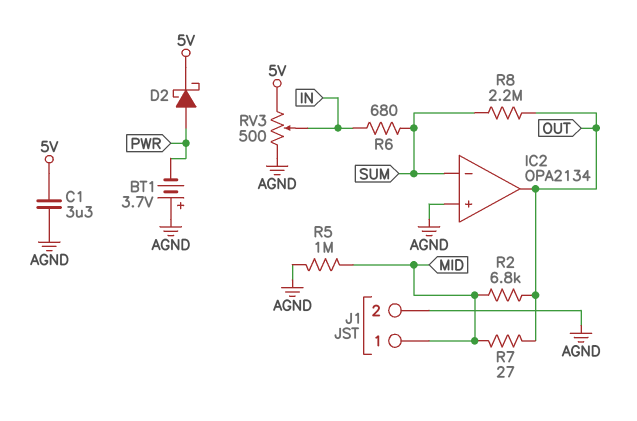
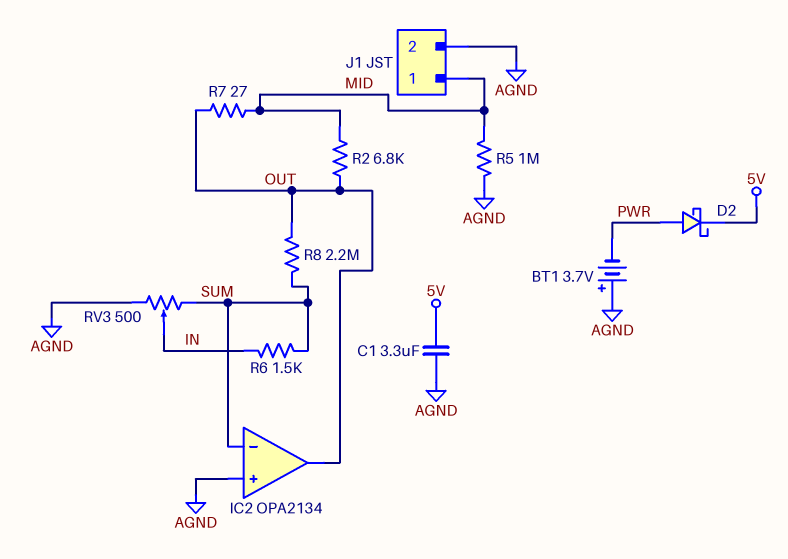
R6: 680 (IN, SUM) -> 1.5k (IN, SUM)
RV3: 500 (5V, AGND, wiper IN) -> 500 (AGND, SUM, wiper IN)

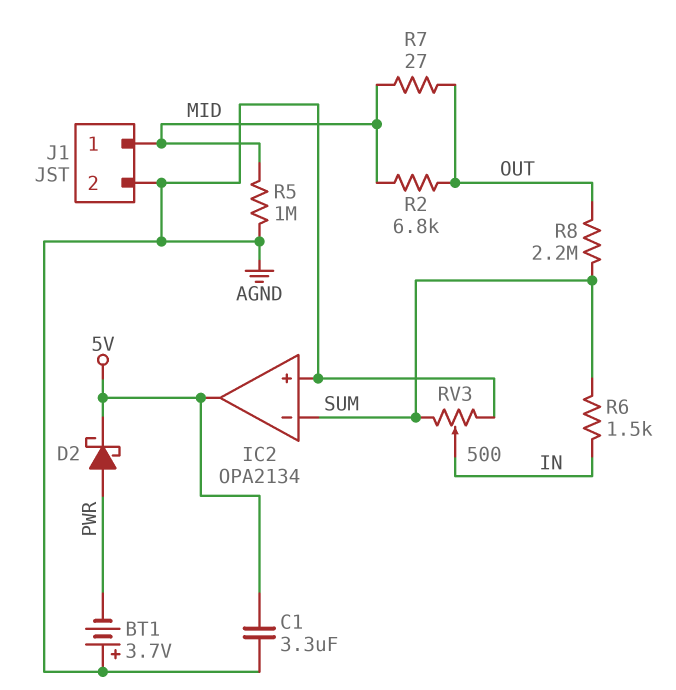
IC2 pin out: OUT -> 5V

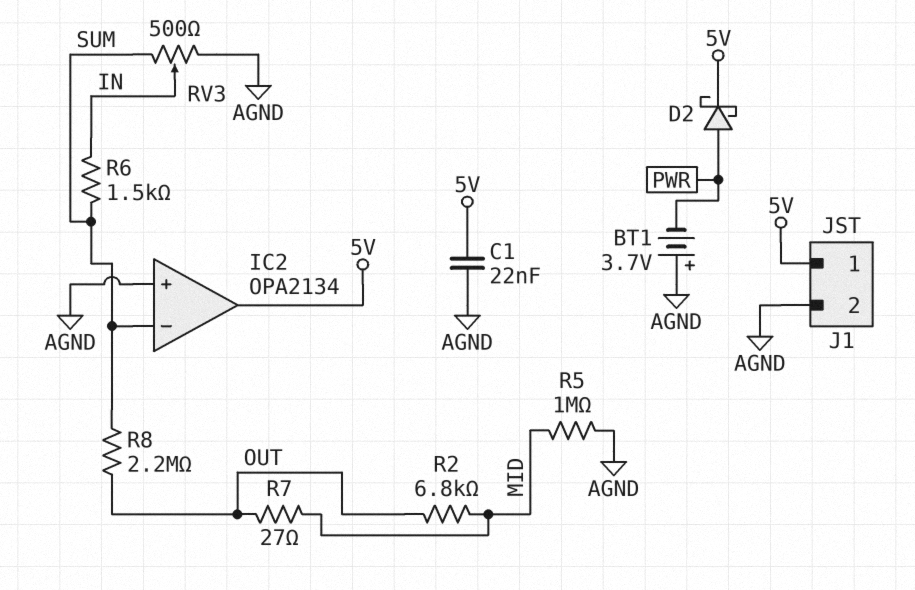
C1: 3.3uF (5V, AGND) -> 22nF (5V, AGND)
J1 pin 1: MID -> 5V

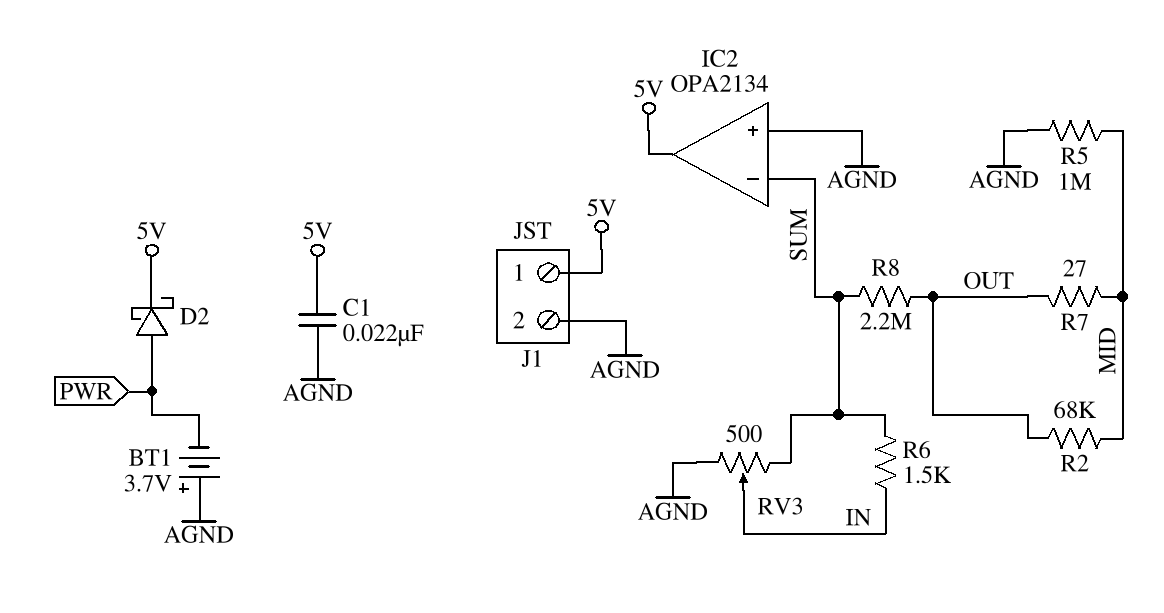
R2: 6.8k (MID, OUT) -> 68k (MID, OUT)

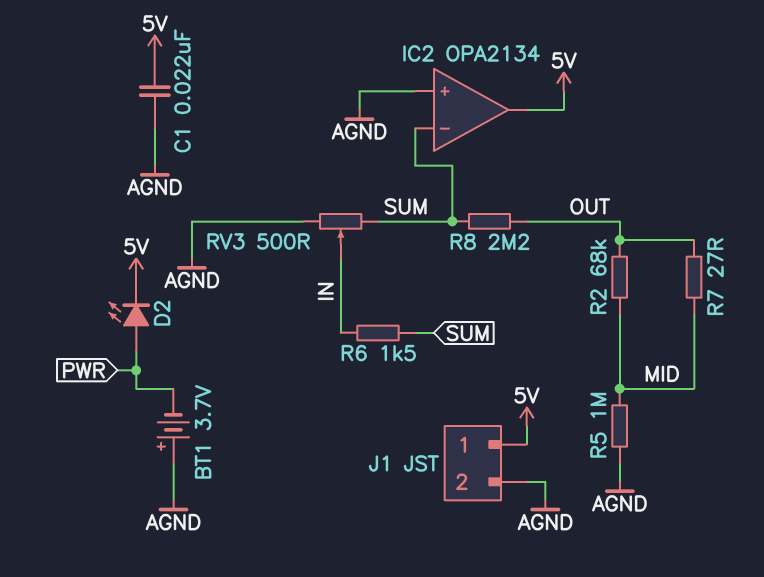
D2: schottky (A PWR, K 5V) -> LED (A PWR, K 5V)

